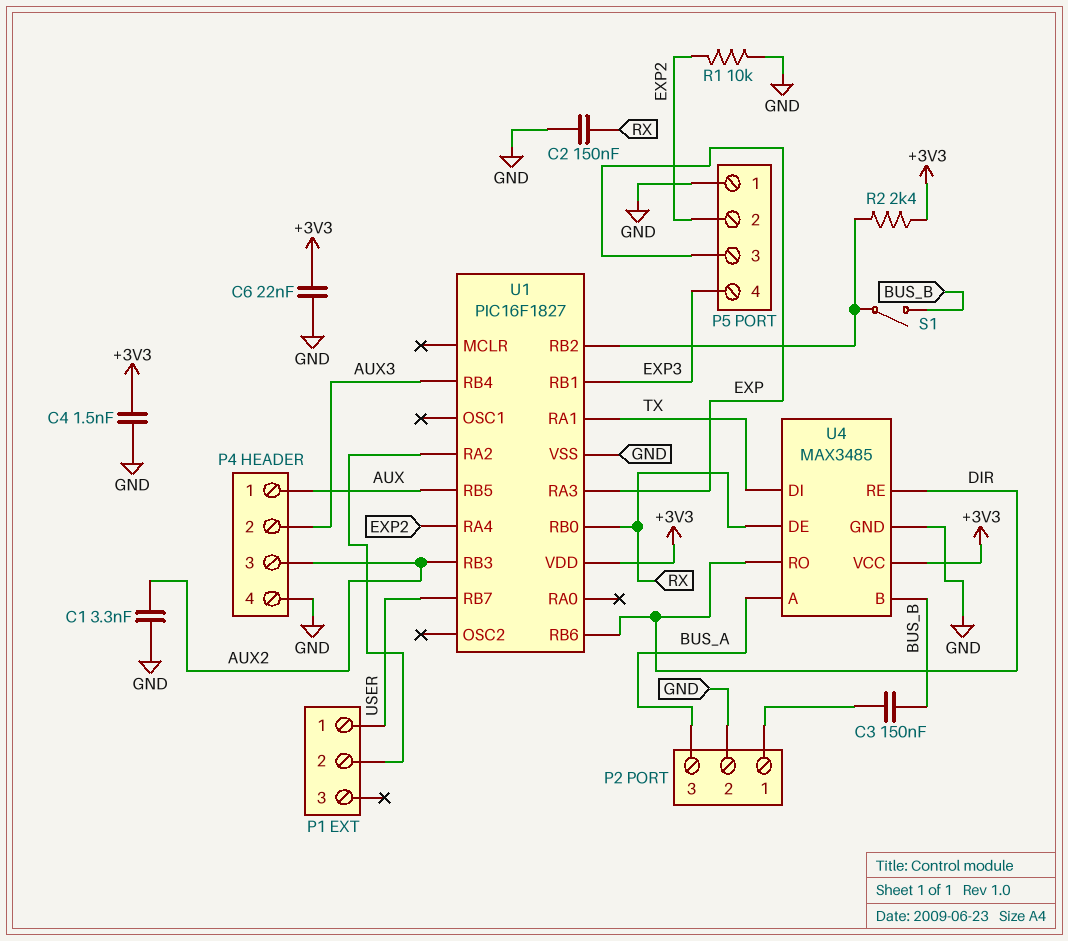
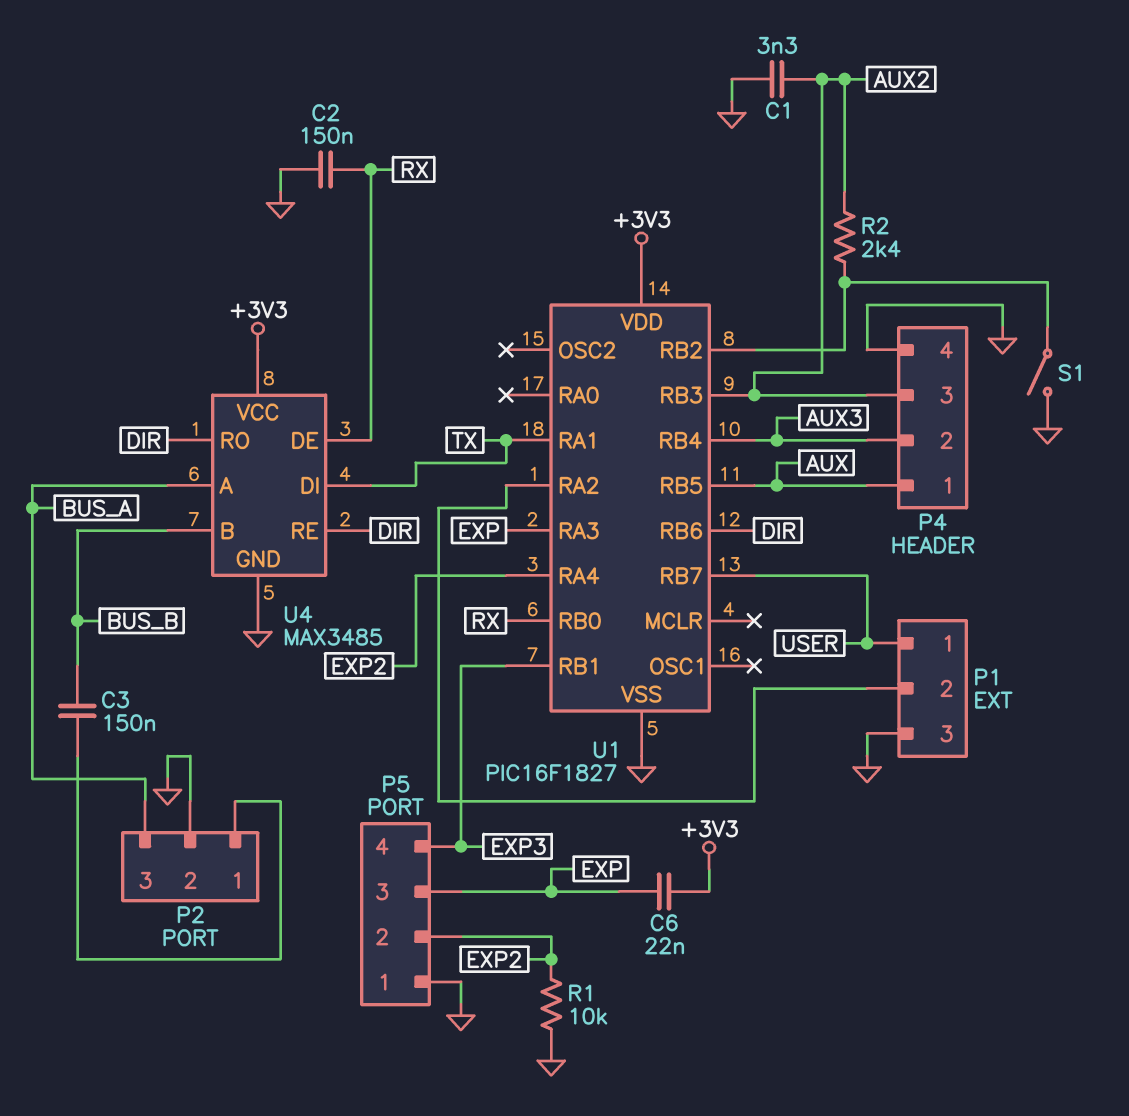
C4: 1.5nF (+3V3, GND) -> none
C6: 22nF (+3V3, GND) -> 22nF (+3V3, EXP)
P1 pin 3: none -> GND
R2: 2.4k (+3V3, U1/RB2) -> 2.4k (AUX2, U1/RB2)
S1: switch (BUS_B, U1/RB2) -> switch (GND, U1/RB2)

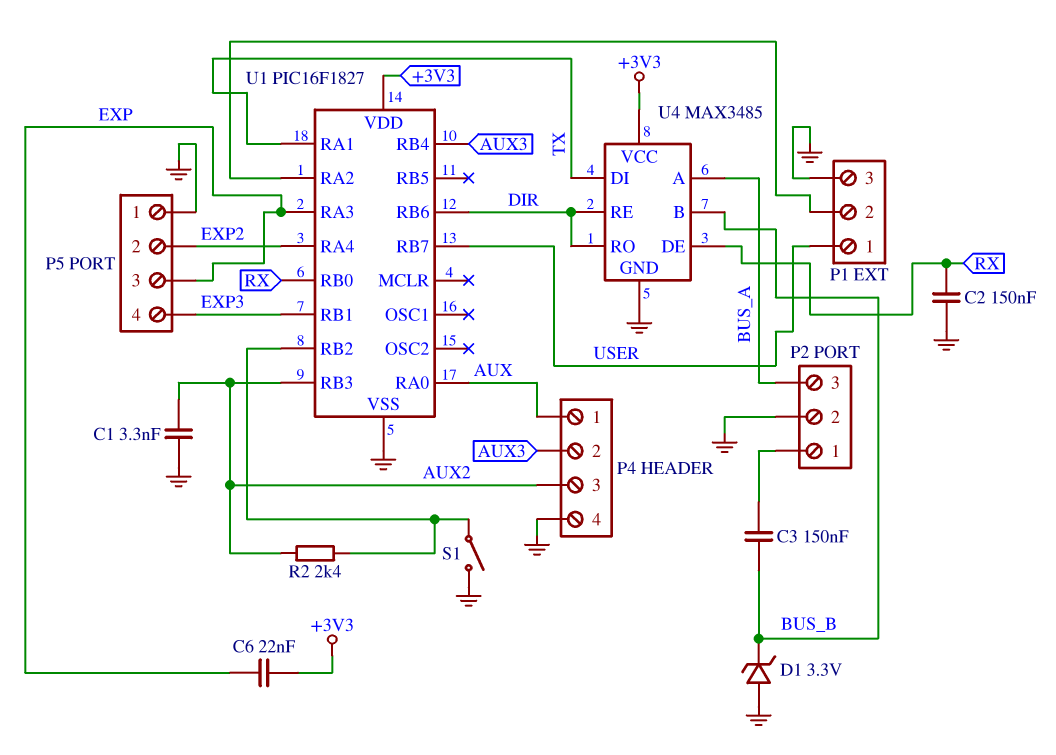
D1: none -> zener 3.3V (A GND, K BUS_B)
R1: 10k (EXP2, GND) -> none
U1 pin RA0: none -> AUX
U1 pin RB5: AUX -> none

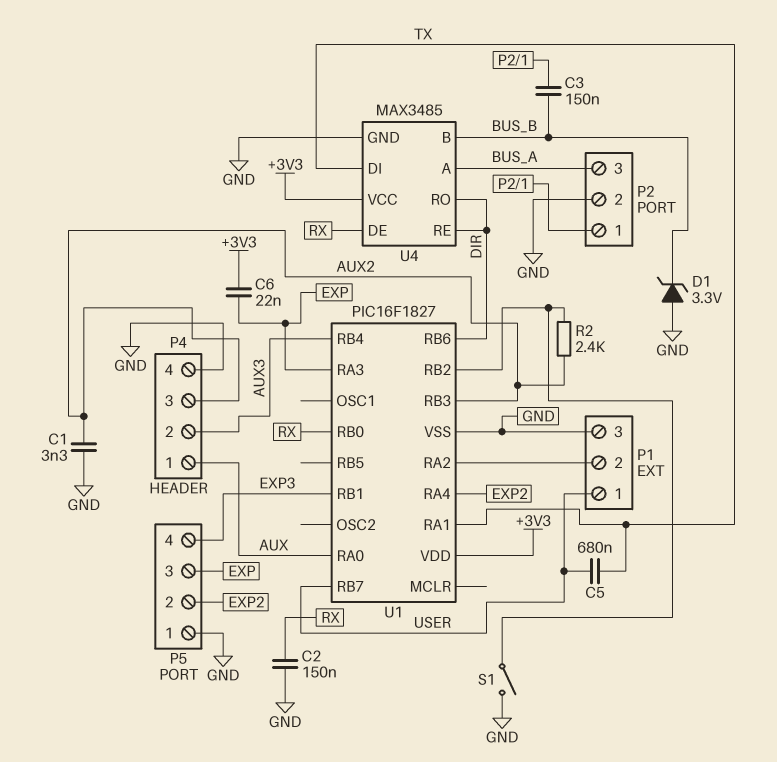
C5: none -> 680nF (TX, USER)

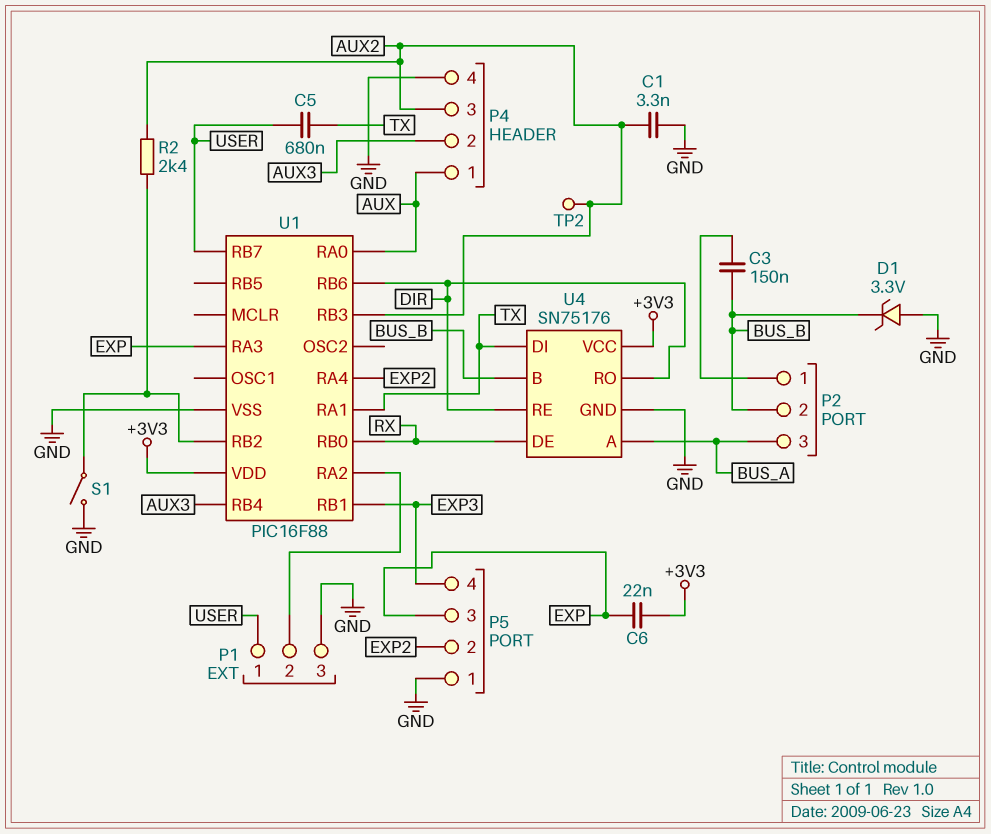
C2: 150nF (GND, RX) -> none
P2 pin 2: GND -> BUS_B
TP2: none -> test point (AUX2)
U1: PIC16F1827 -> PIC16F88
U4: MAX3485 -> SN75176

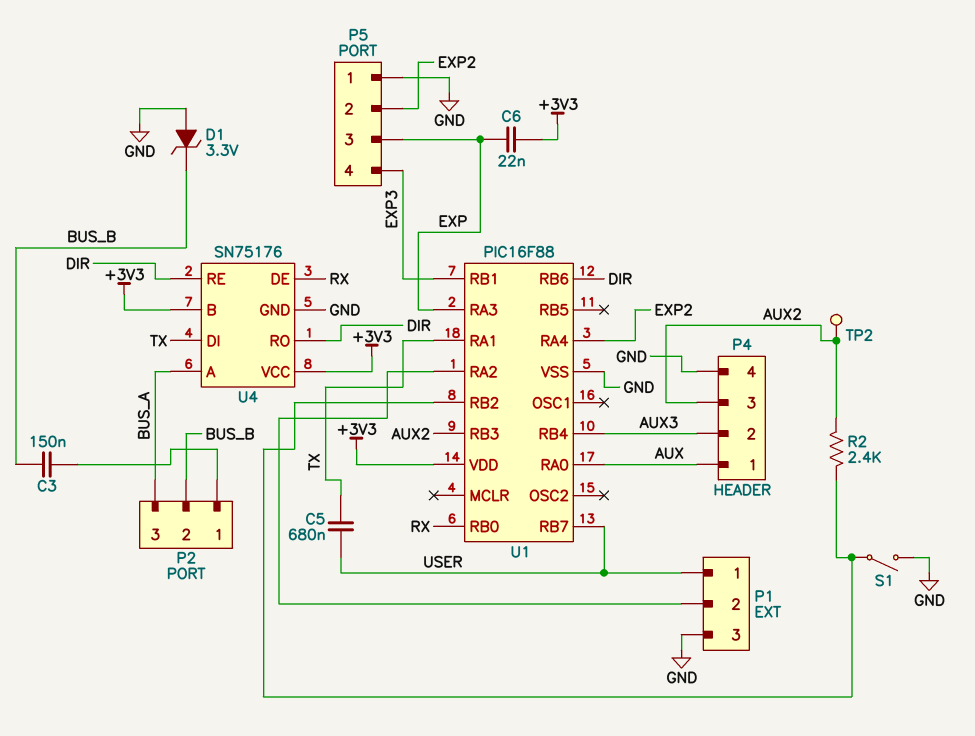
C1: 3.3nF (AUX2, GND) -> none
U4 pin B: BUS_B -> +3V3

